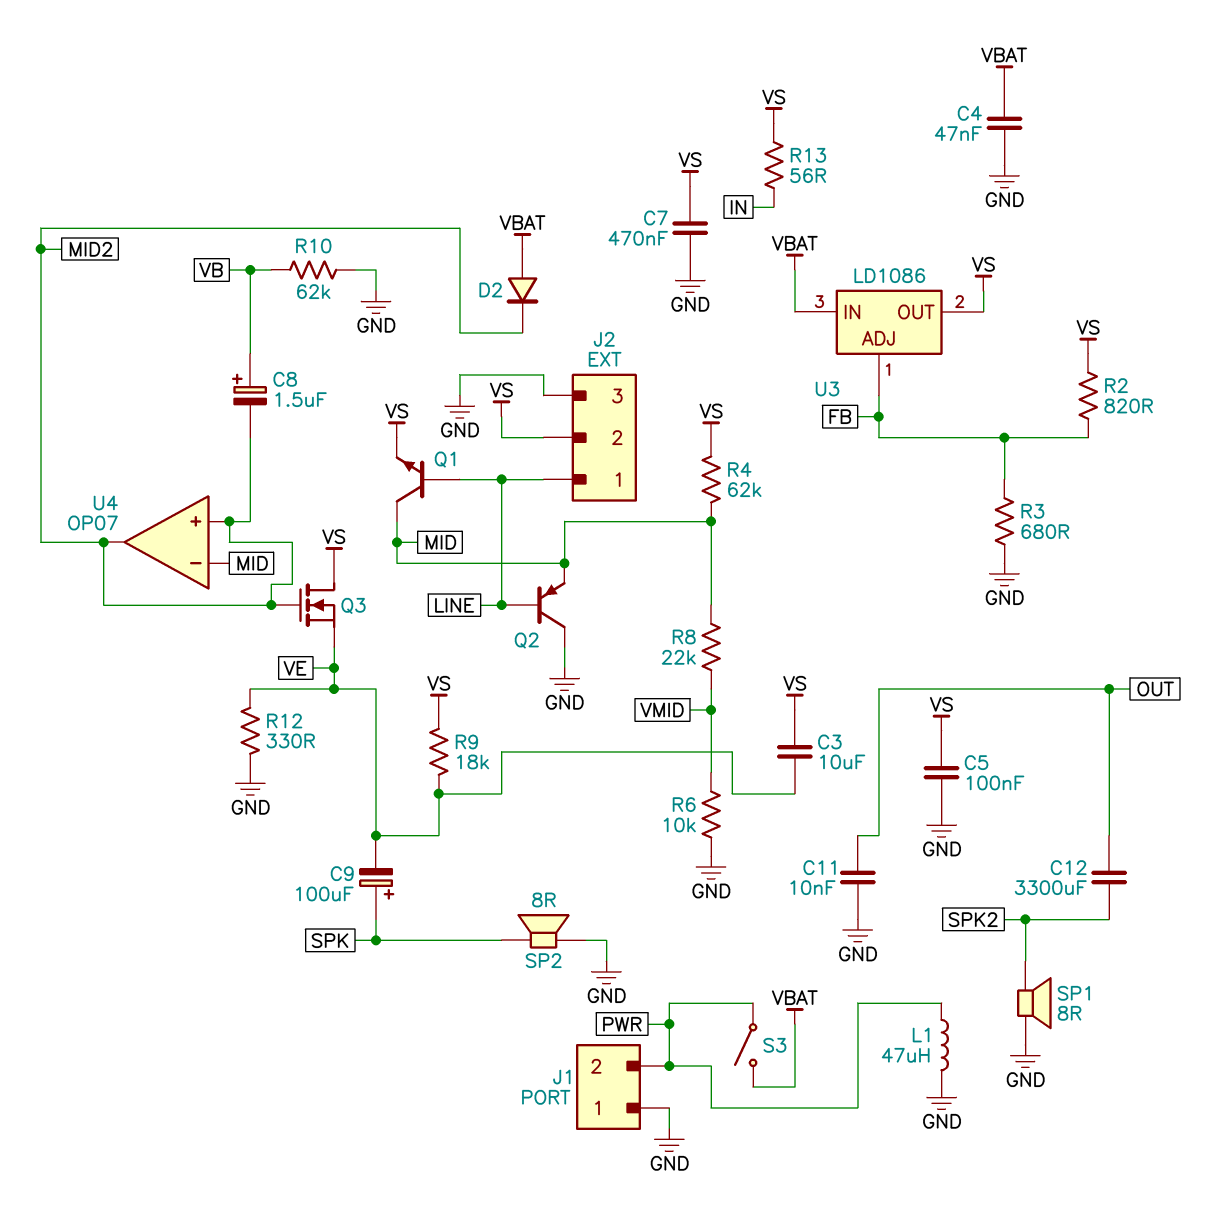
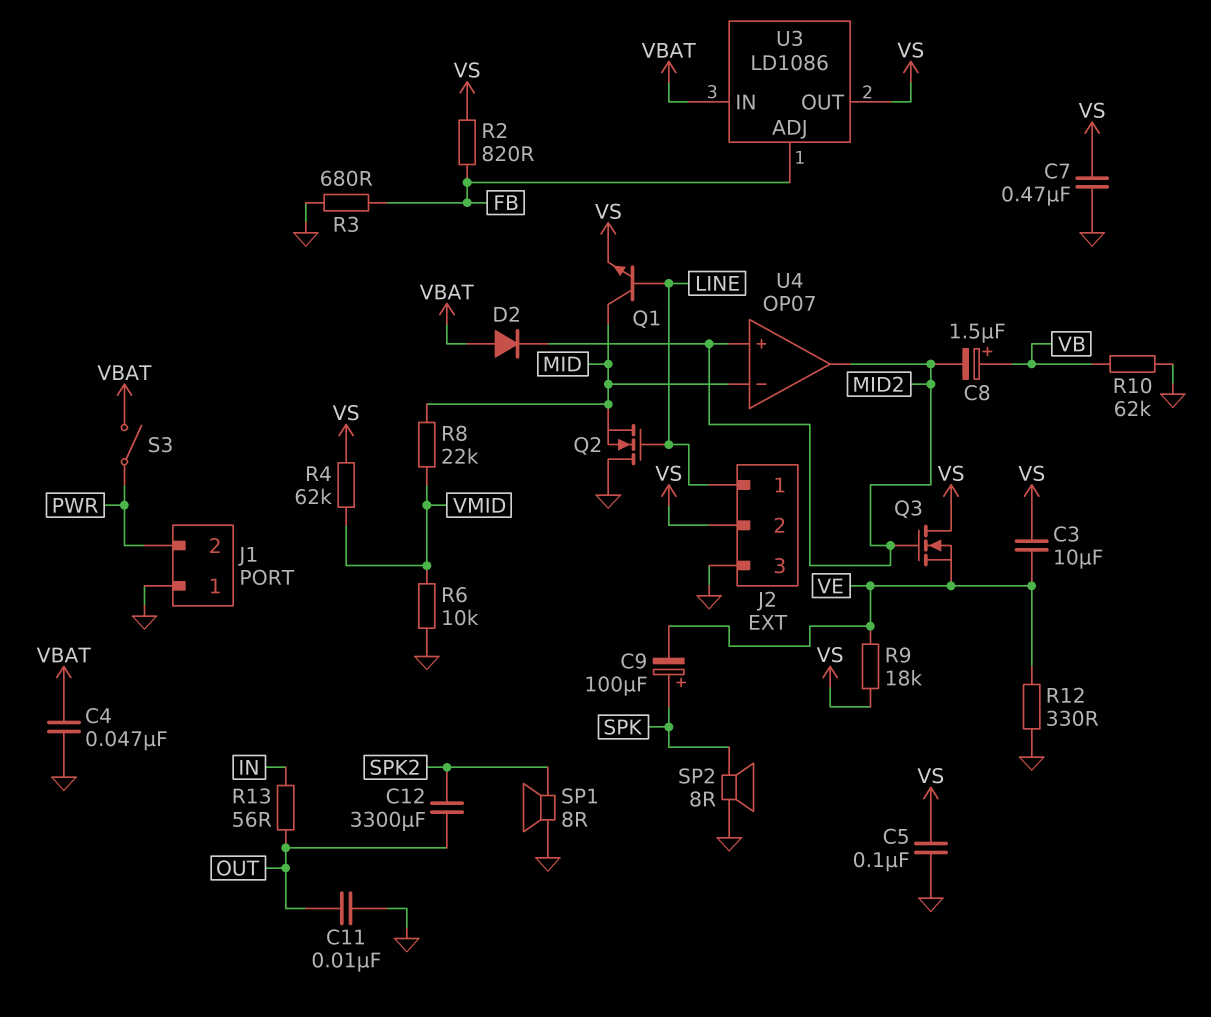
L1: 47uH (GND, PWR) -> none
Q2: PNP (B LINE, C GND, E MID) -> NMOS (G LINE, D GND, S MID)
R4: 62k (MID, VS) -> 62k (VMID, VS)
R13: 56 (IN, VS) -> 56 (IN, OUT)

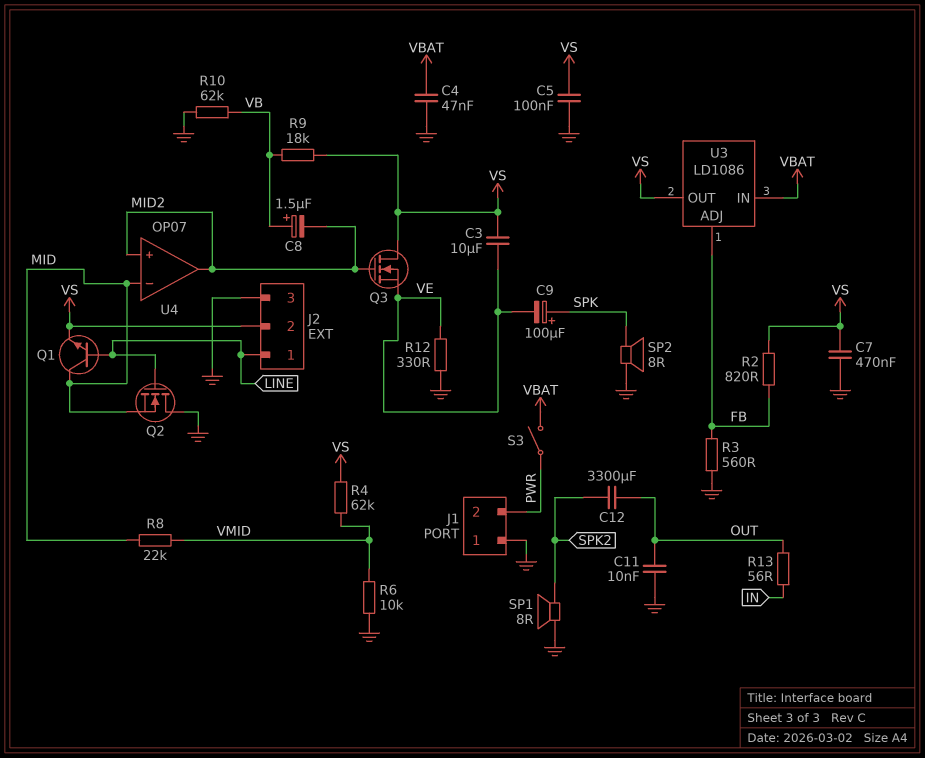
D2: diode (A VBAT, K MID2) -> none
R3: 680 (FB, GND) -> 560 (FB, GND)
R9: 18k (VE, VS) -> 18k (VB, VS)

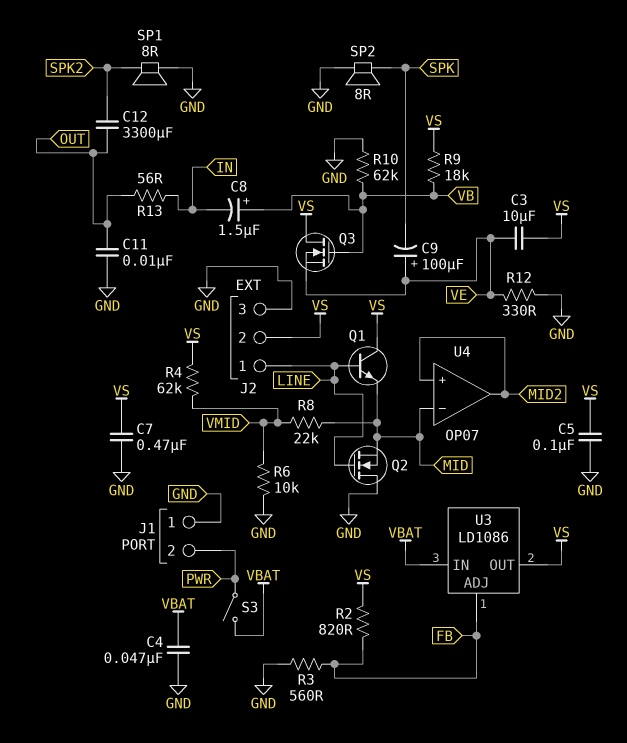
C8: 1.5uF (plus VB, minus MID2) -> 1.5uF (plus VB, minus IN)
C9: 100uF (plus SPK, minus VE) -> 100uF (plus VE, minus SPK)
Q1: NPN (B LINE, C MID, E VS) -> NPN (B LINE, C VS, E MID)
Q3: NMOS (G MID2, D VS, S VE) -> NMOS (G VB, D VS, S VE)

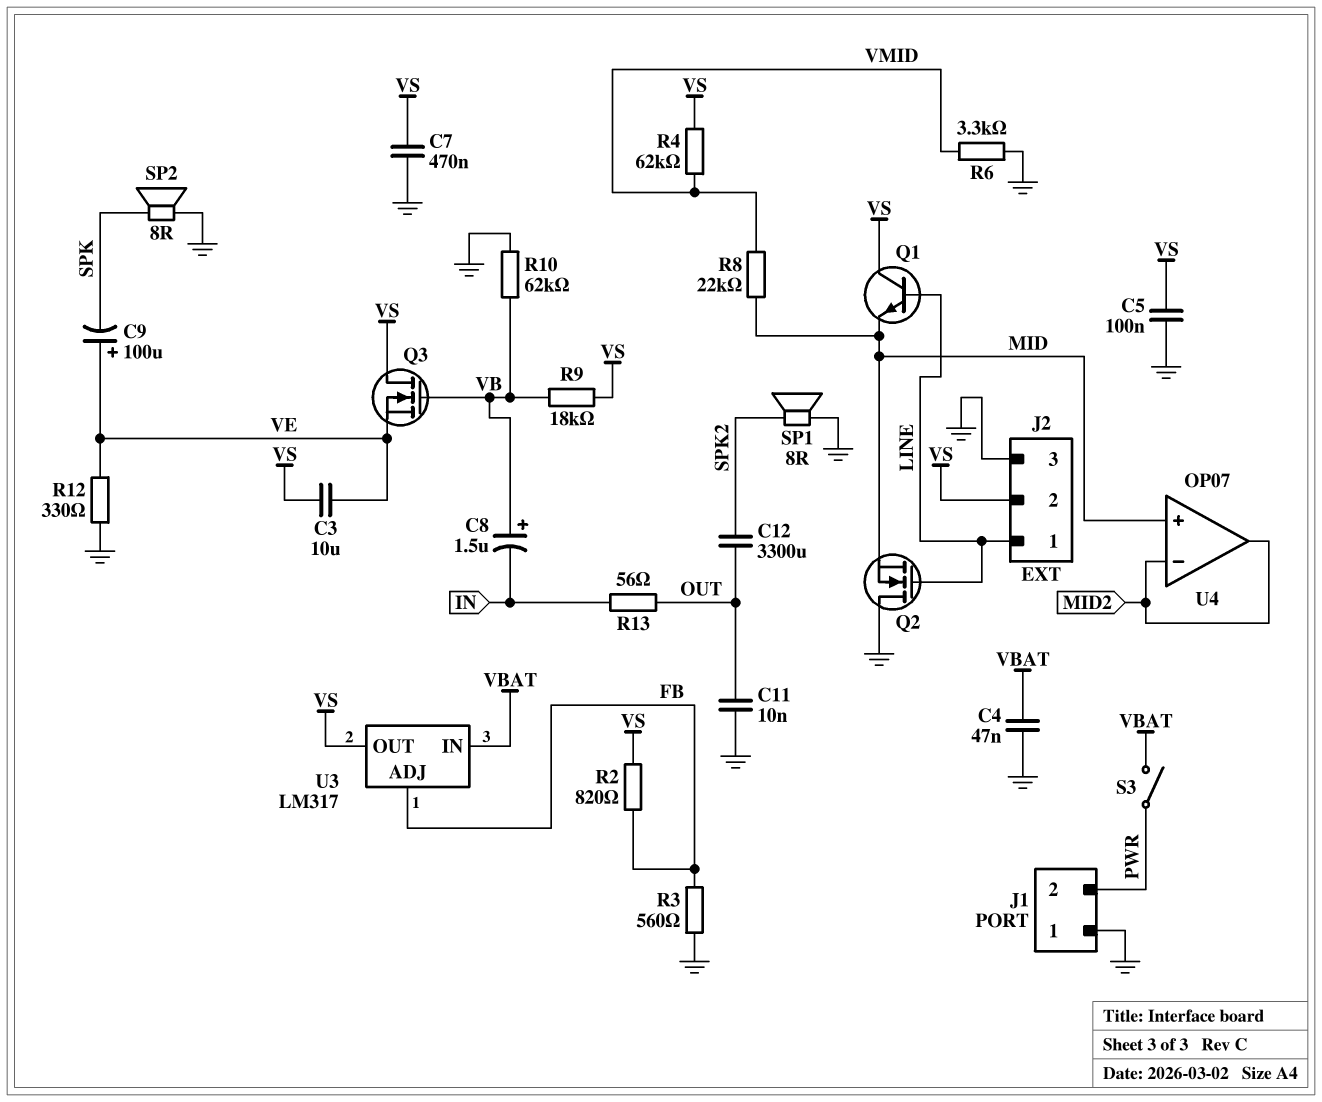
R6: 10k (GND, VMID) -> 3.3k (GND, VMID)
U3: LD1086 -> LM317
U4 pin in+: MID2 -> MID
U4 pin in-: MID -> MID2

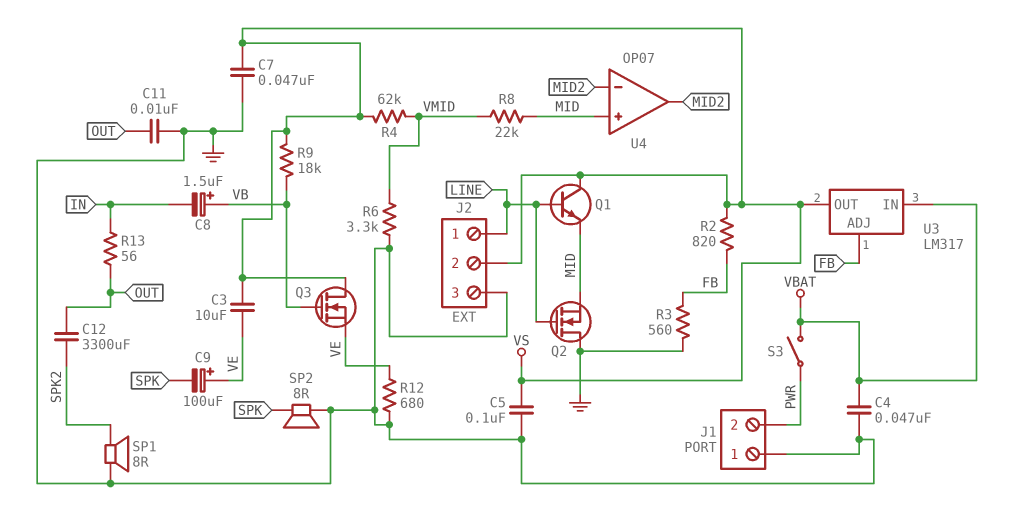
C7: 470nF (GND, VS) -> 47nF (GND, VS)
R10: 62k (GND, VB) -> none
R12: 330 (GND, VE) -> 680 (GND, VE)

